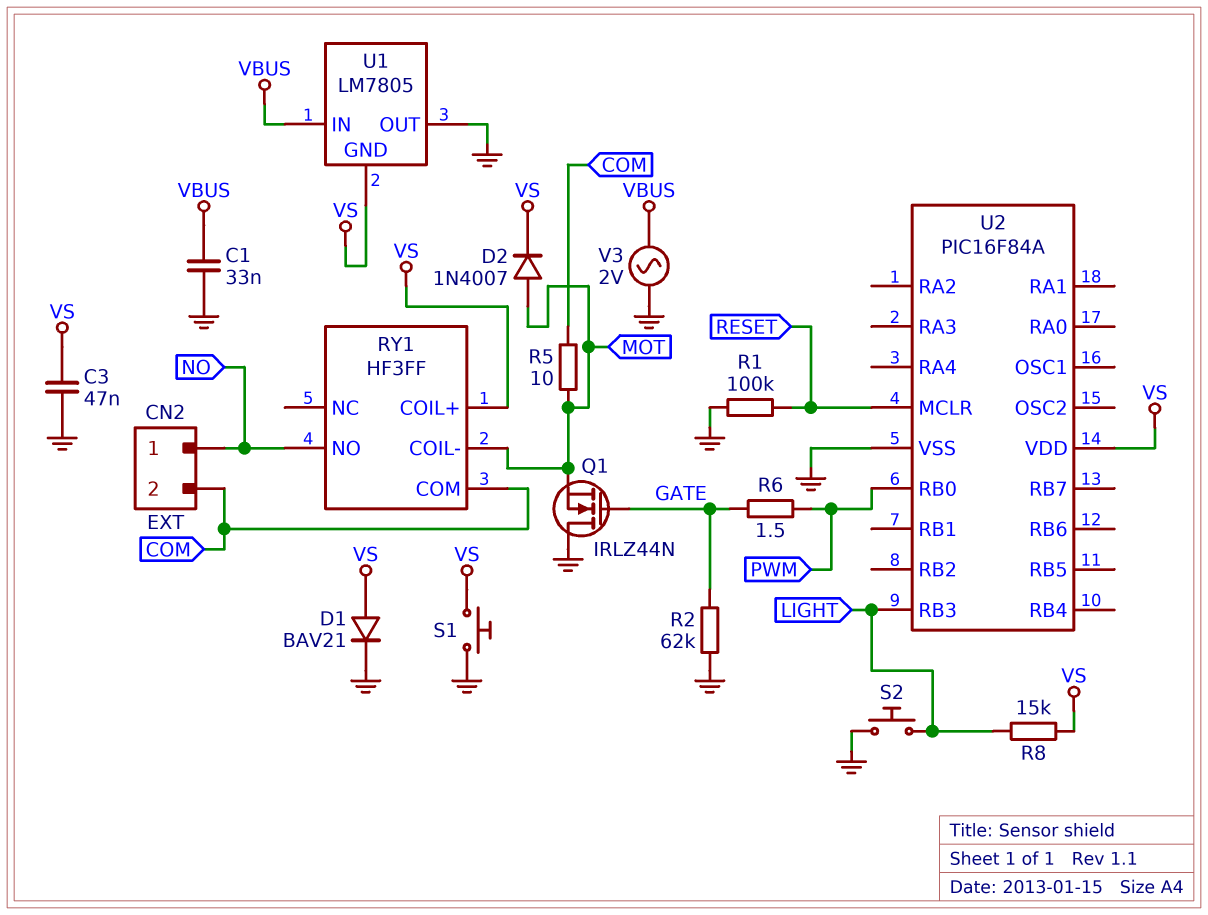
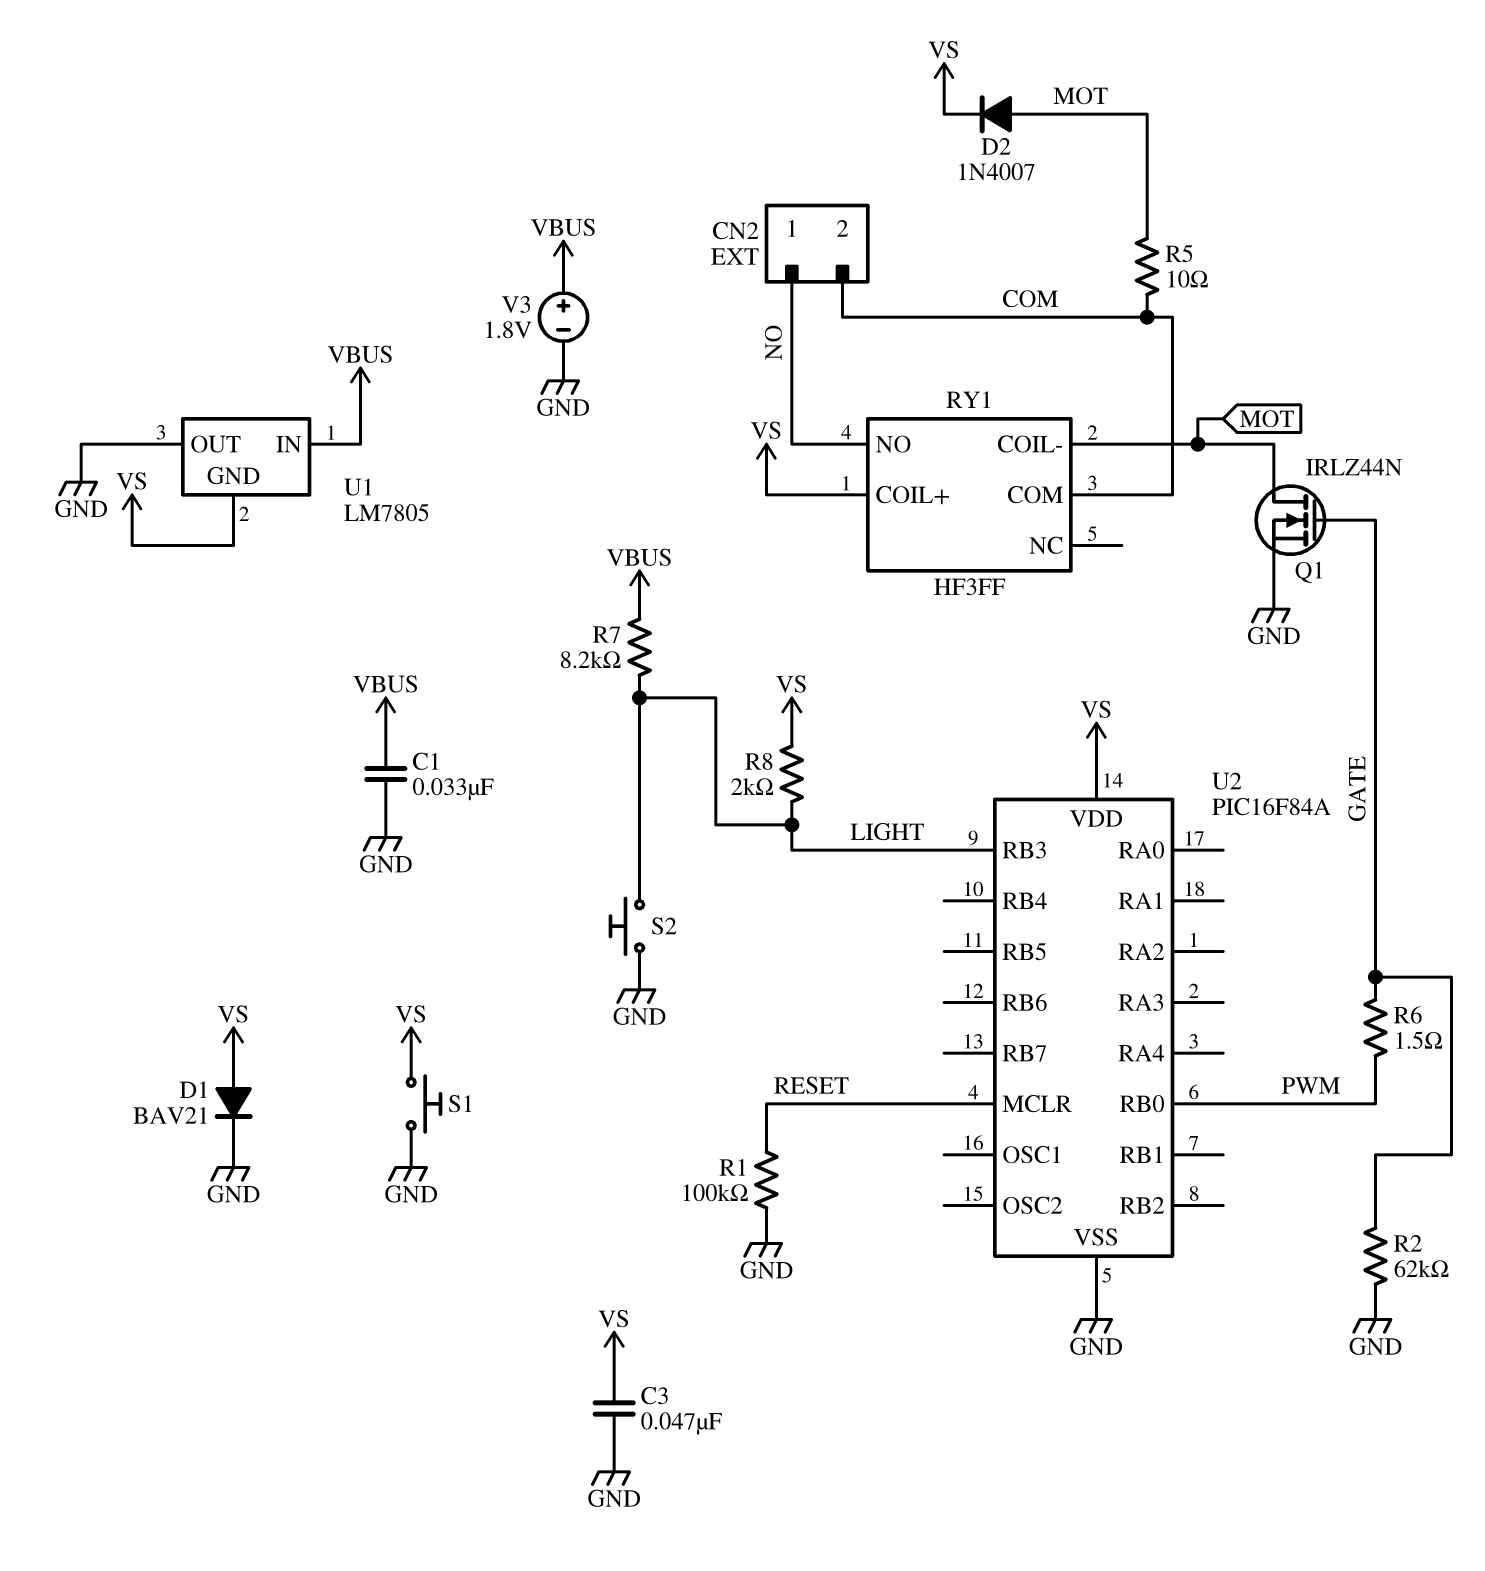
Q1: NMOS IRLZ44N (G GATE, D GND, S MOT) -> NMOS IRLZ44N (G GATE, D MOT, S GND)
R7: none -> 8.2k (LIGHT, VBUS)
R8: 15k (LIGHT, VS) -> 2k (LIGHT, VS)
V3: AC 2V (GND, VBUS) -> 1.8V (plus VBUS, minus GND)

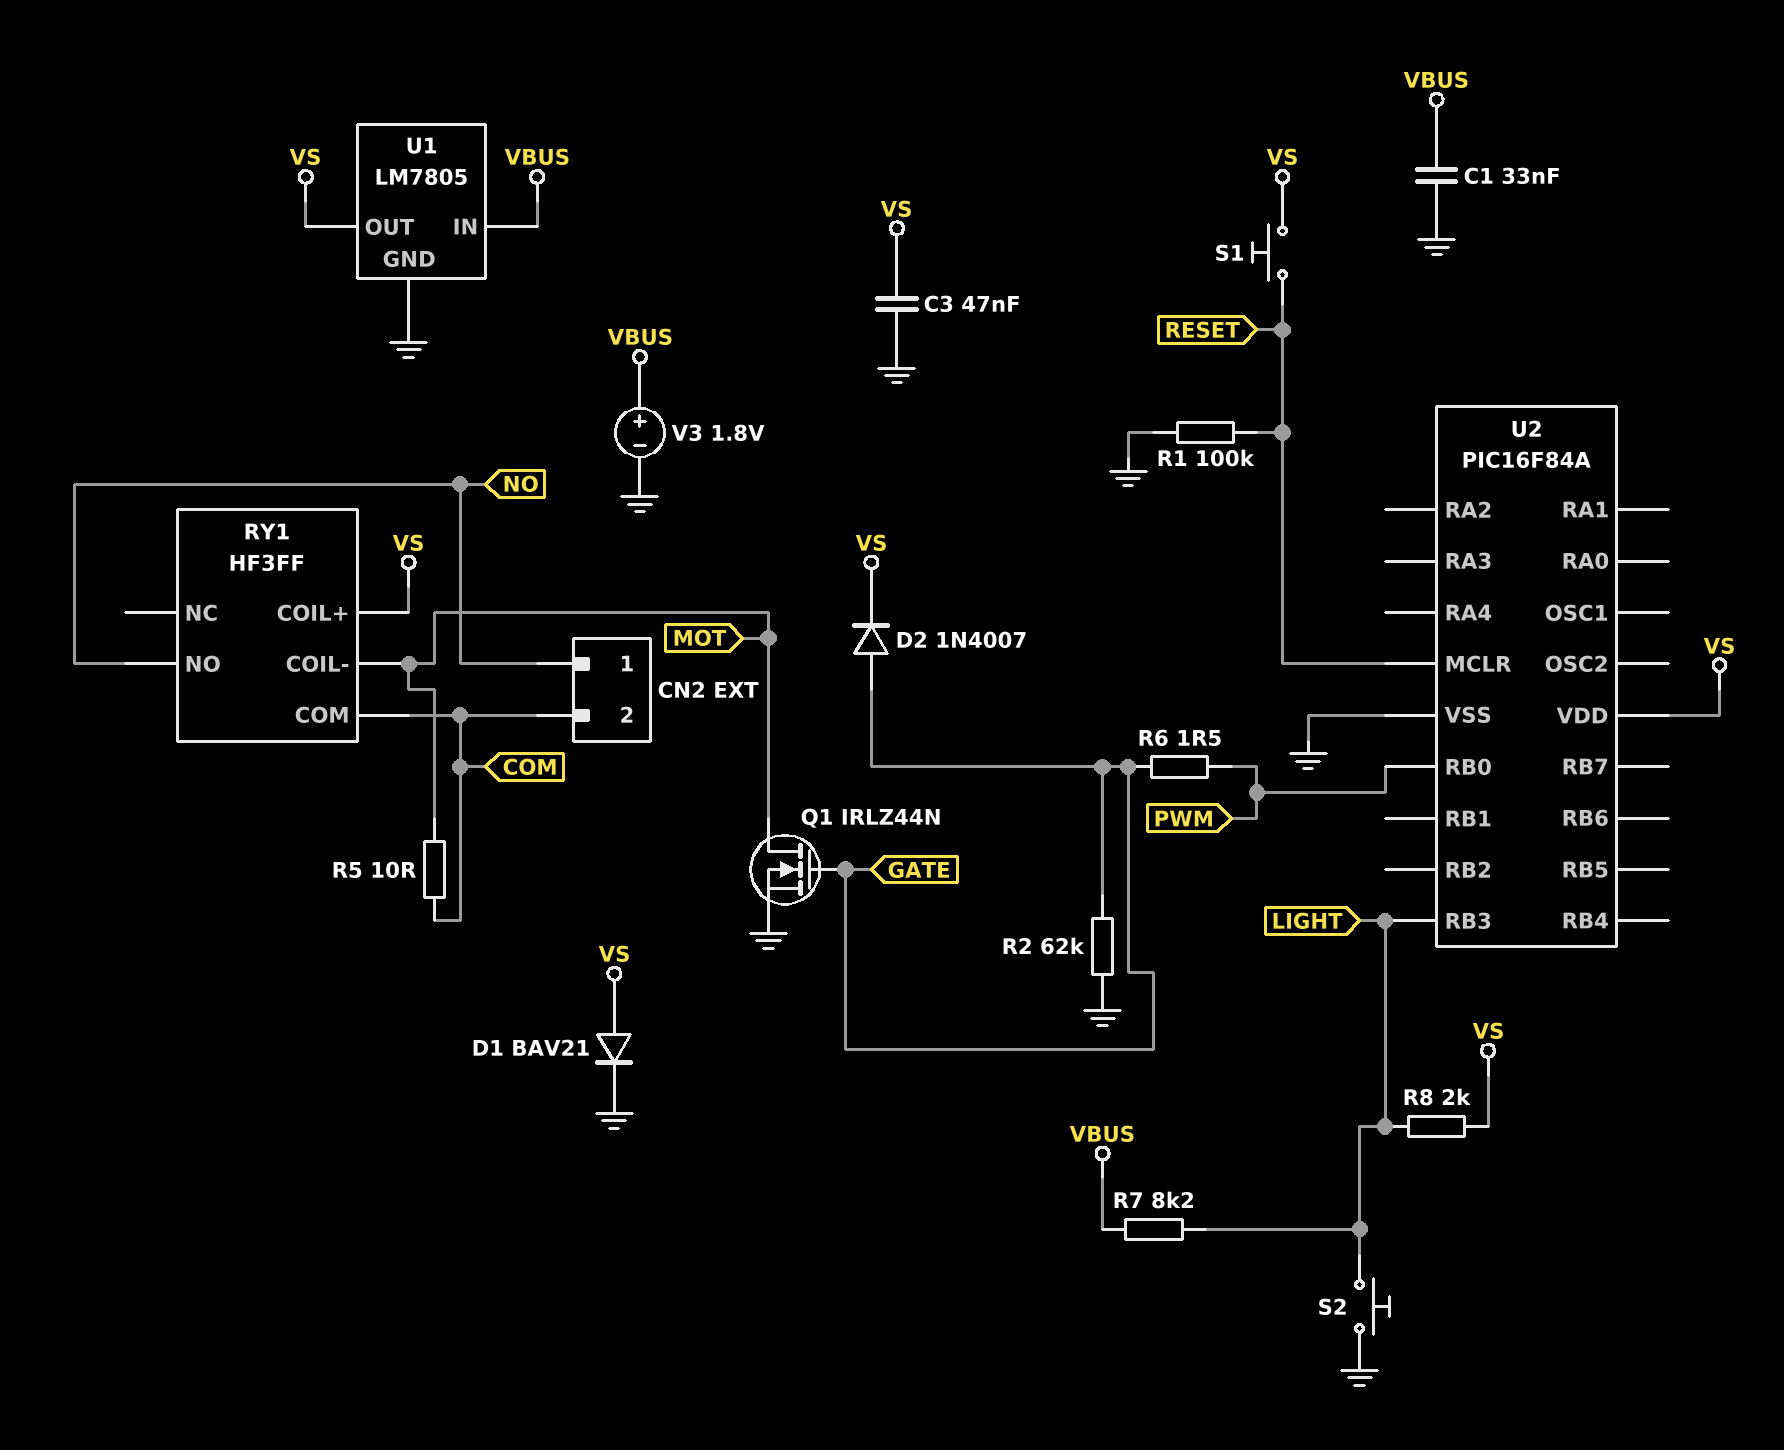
D2: diode 1N4007 (A MOT, K VS) -> diode 1N4007 (A GATE, K VS)
S1: button (GND, VS) -> button (RESET, VS)
U1 pin GND: VS -> GND
U1 pin OUT: GND -> VS

